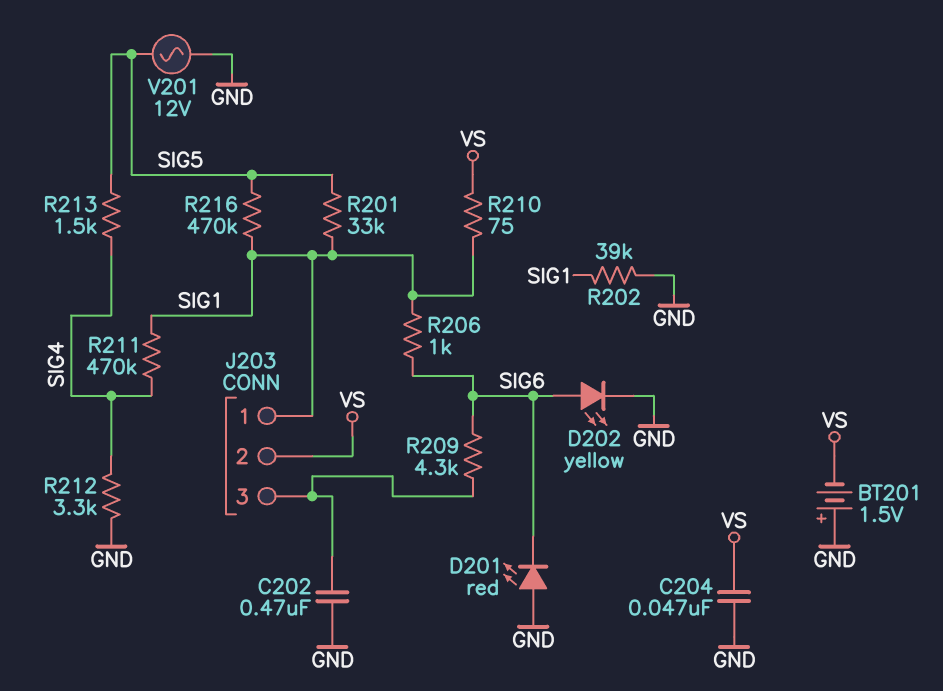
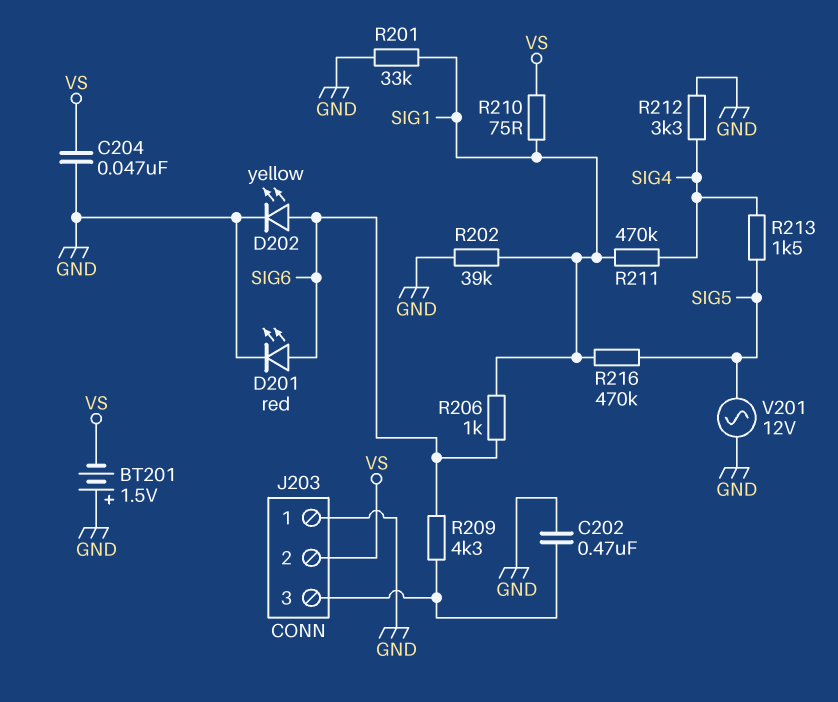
D201: LED red (A GND, K SIG6) -> LED red (A SIG6, K GND)
J203 pin 1: SIG1 -> GND
R201: 33k (SIG1, SIG5) -> 33k (GND, SIG1)

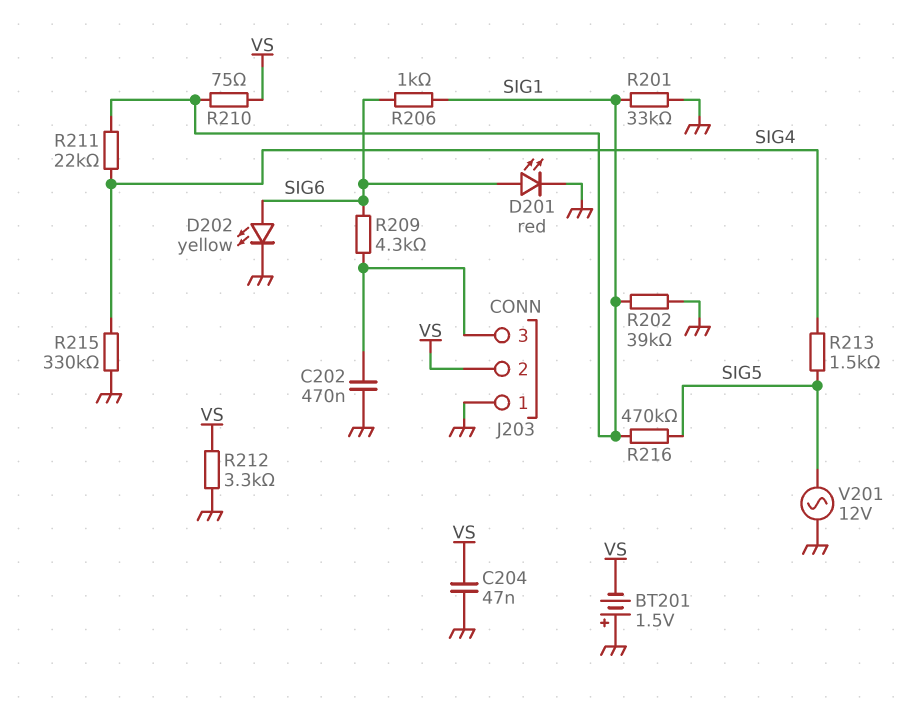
R211: 470k (SIG1, SIG4) -> 22k (SIG1, SIG4)
R212: 3.3k (GND, SIG4) -> 3.3k (GND, VS)
R215: none -> 330k (GND, SIG4)

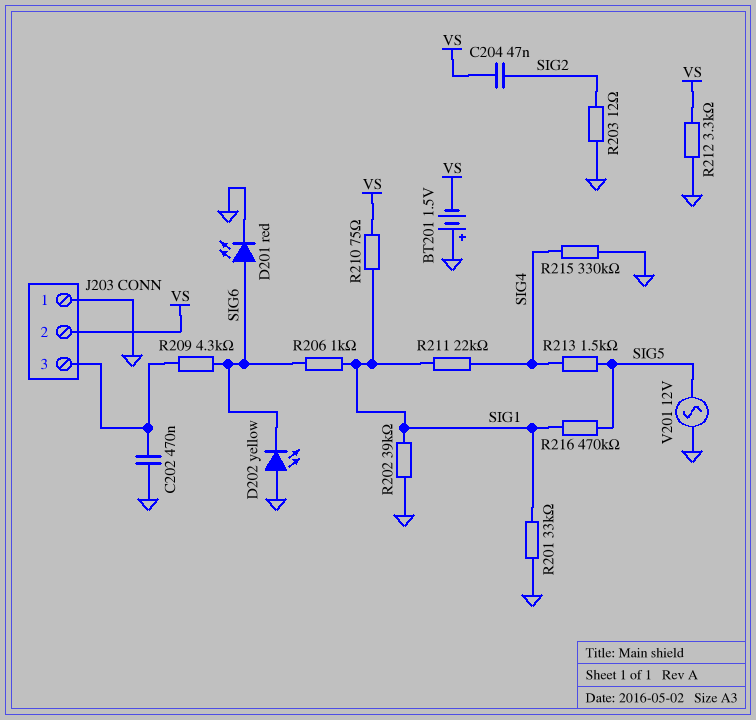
C204: 47nF (GND, VS) -> 47nF (SIG2, VS)
D202: LED yellow (A SIG6, K GND) -> LED yellow (A GND, K SIG6)
R203: none -> 12 (GND, SIG2)

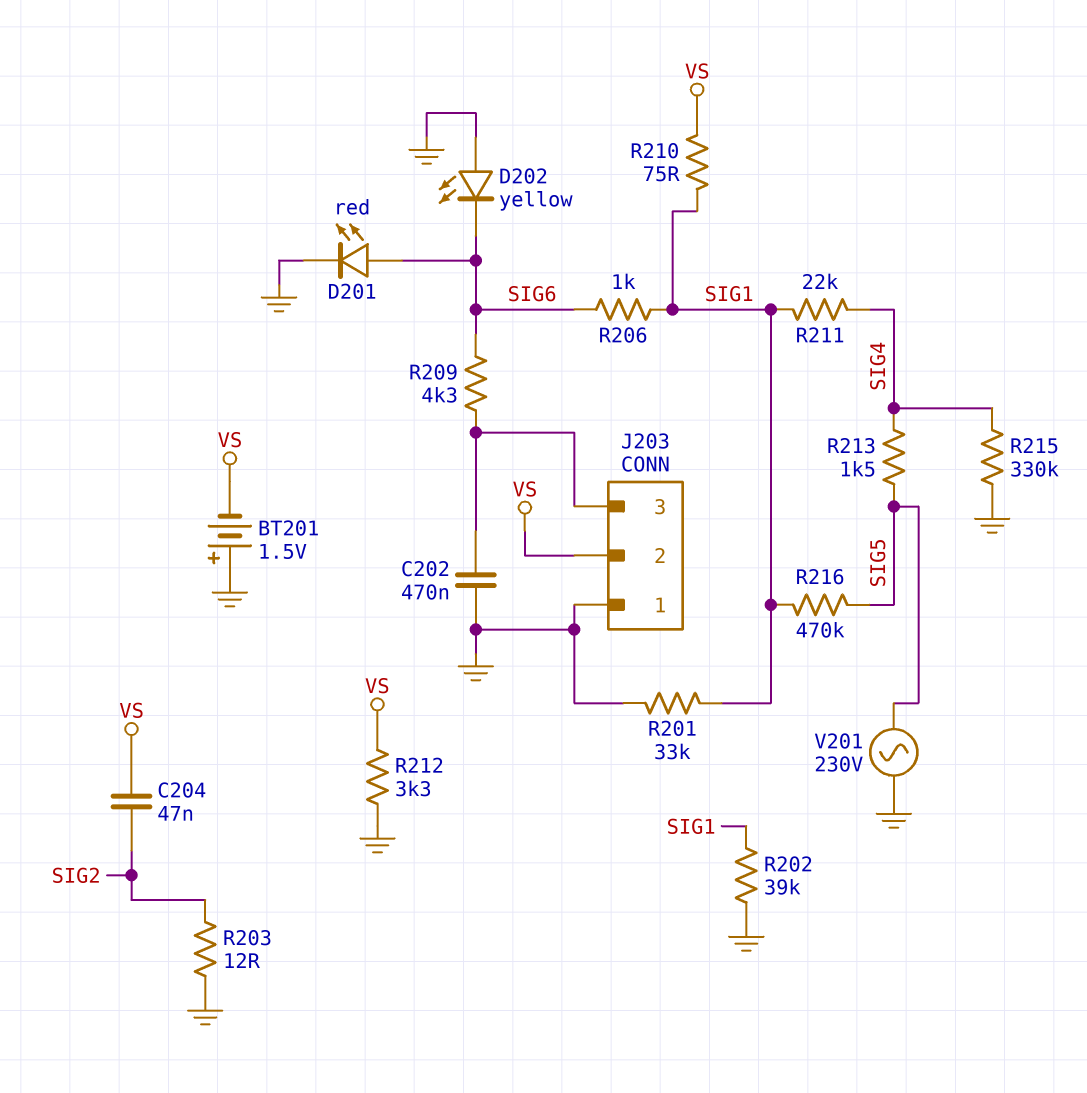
V201: AC 12V (GND, SIG5) -> AC 230V (GND, SIG5)

